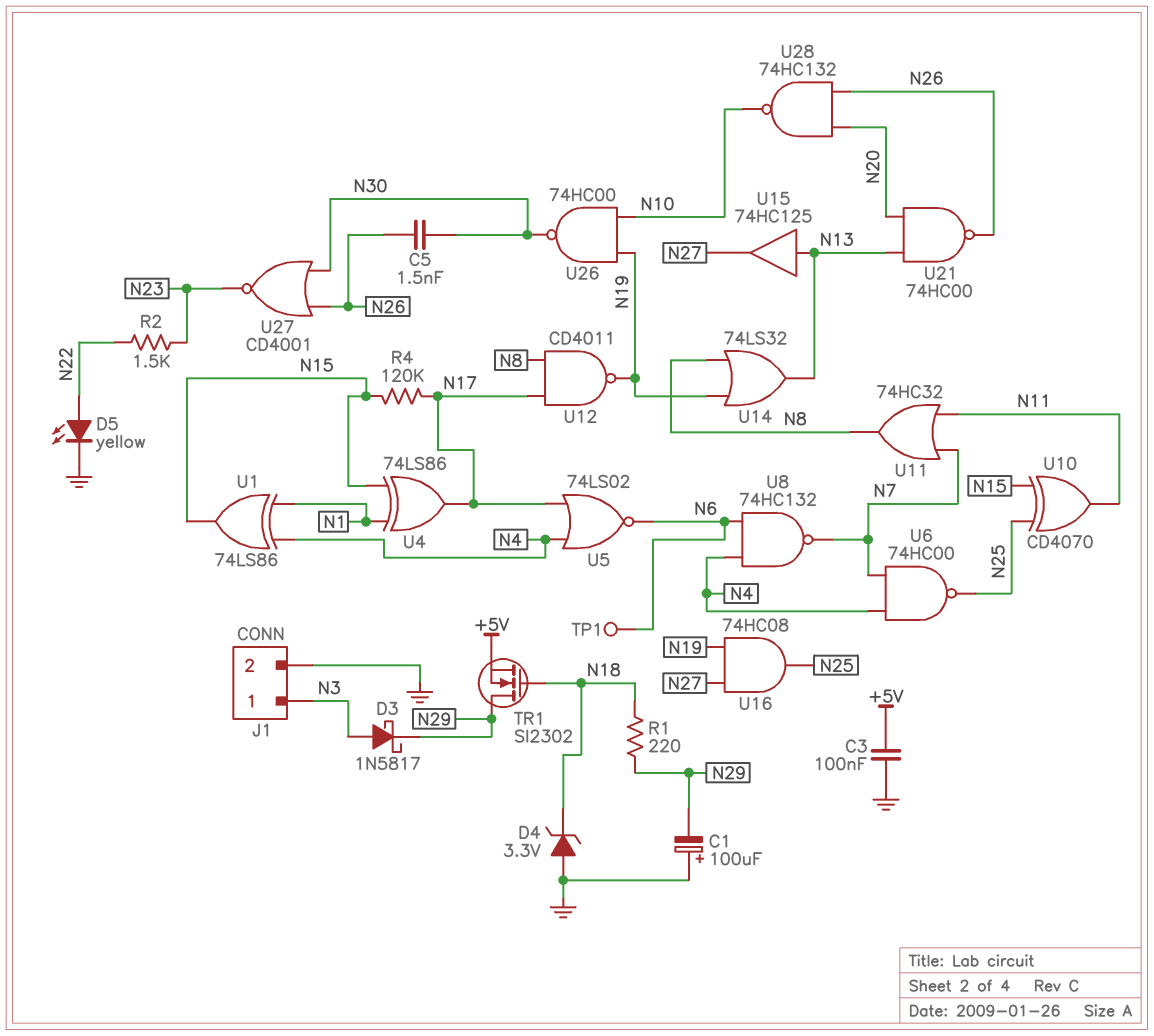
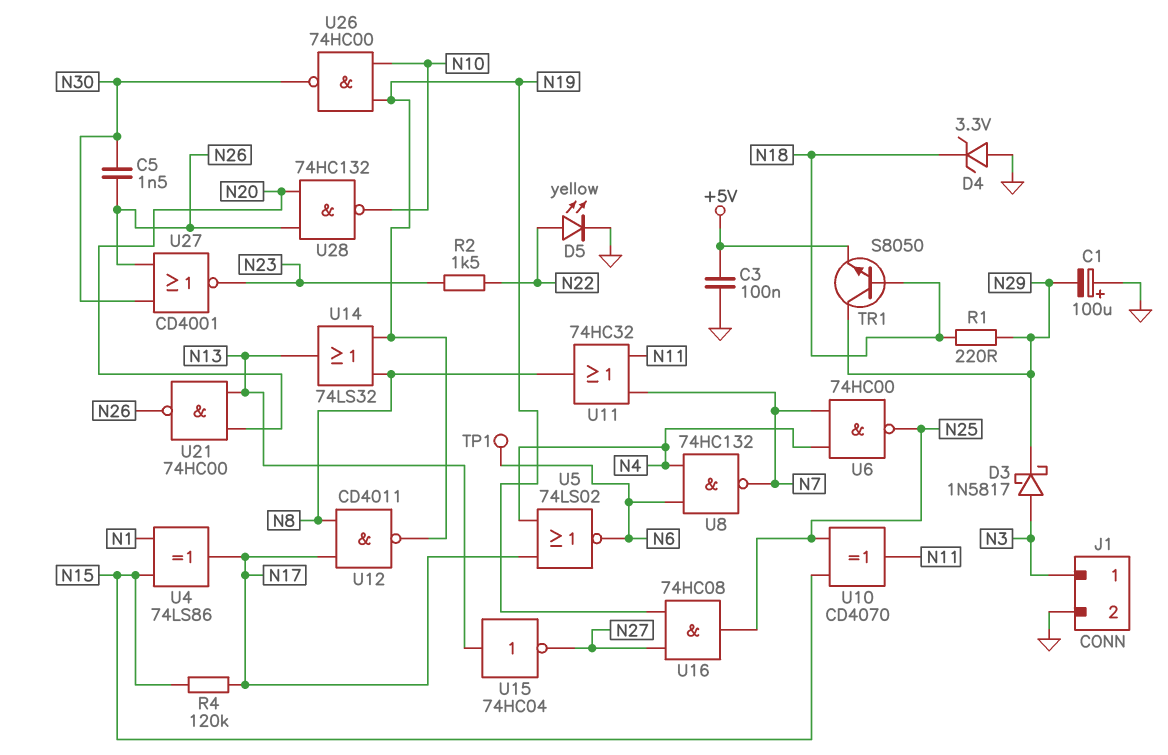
TR1: NMOS SI2302 (G N18, D N29, S +5V) -> NPN S8050 (B N18, C N29, E +5V)
U1: XOR 74LS86 (in N1, in N4, out N15) -> none
U15: buffer 74HC125 (in N13, out N27) -> NOT 74HC04 (in N13, out N27)

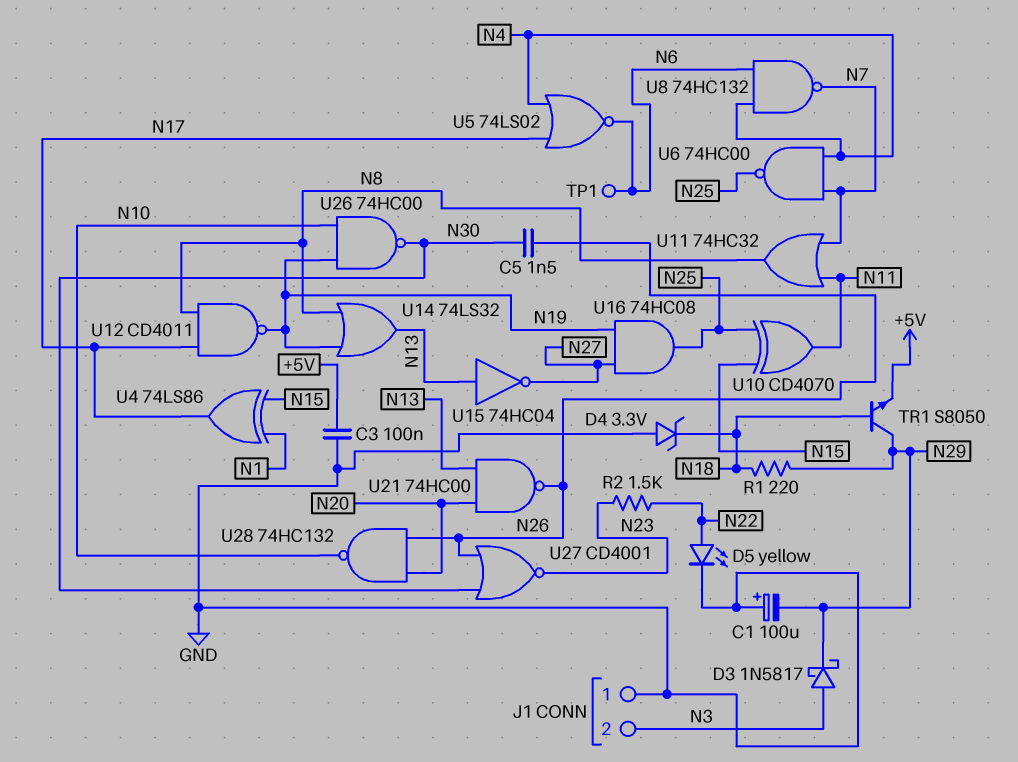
J1 pin 1: N3 -> GND
J1 pin 2: GND -> N3
R4: 120k (N15, N17) -> none

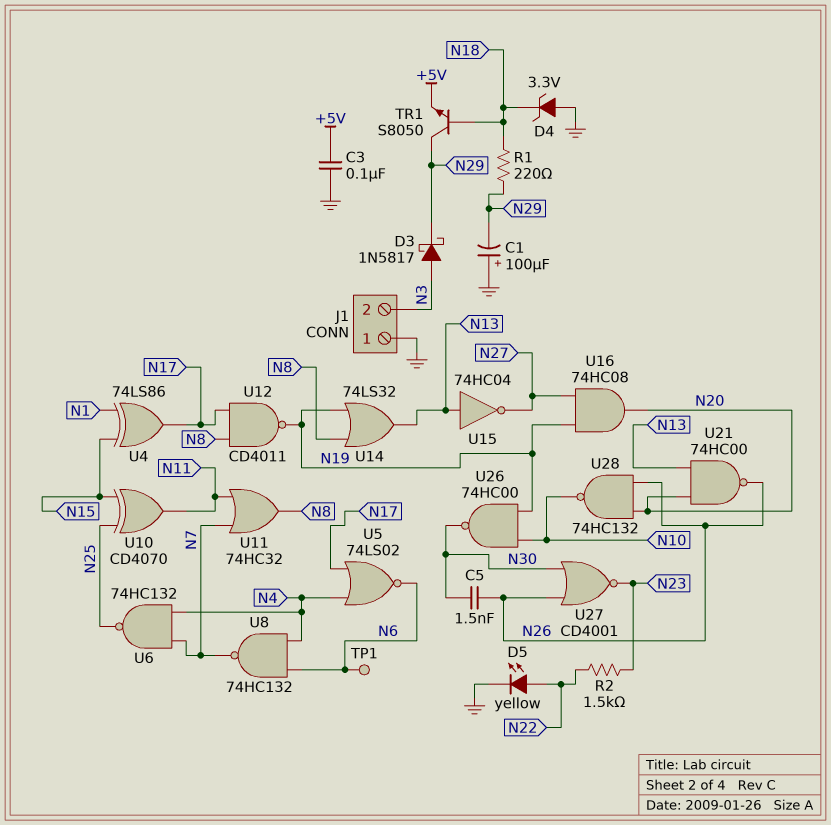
U6: NAND 74HC00 (in N4, in N7, out N25) -> NAND 74HC132 (in N4, in N7, out N25)
U16: AND 74HC08 (in N19, in N27, out N25) -> AND 74HC08 (in N19, in N27, out N20)

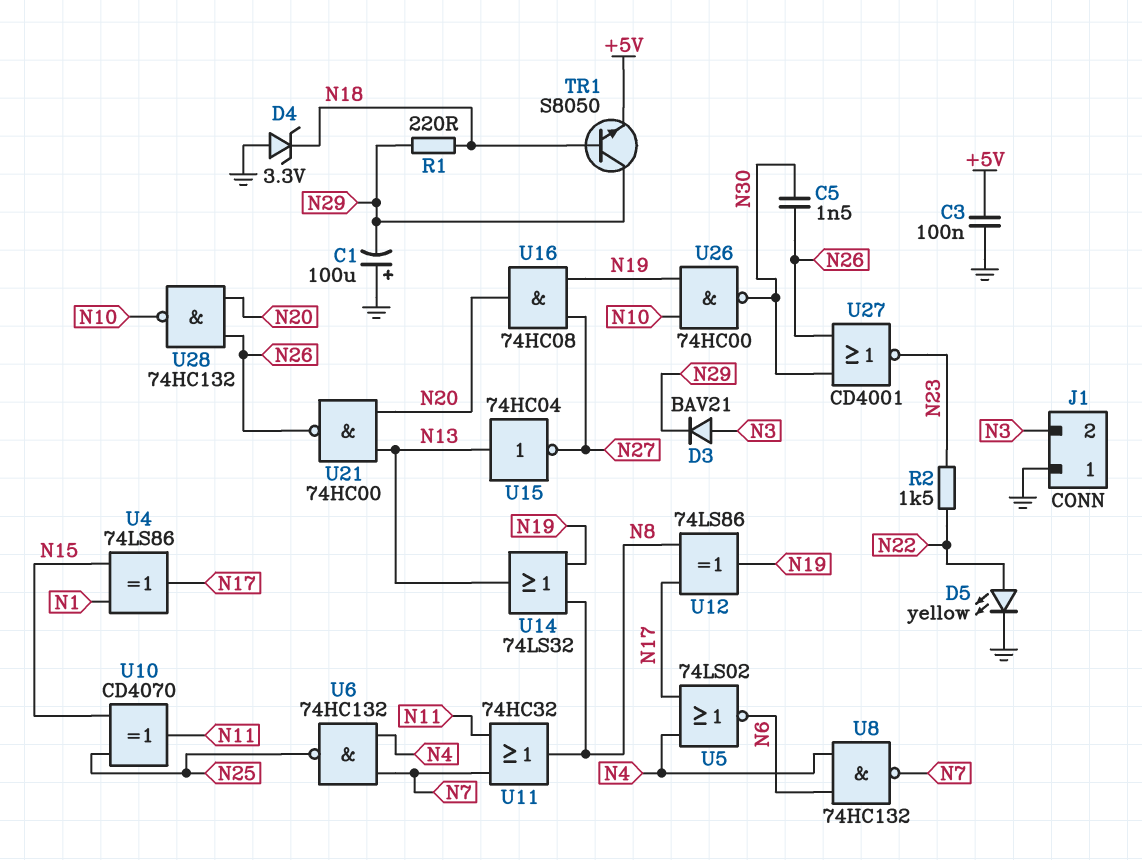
D3: schottky 1N5817 (A N3, K N29) -> diode BAV21 (A N3, K N29)
TP1: test point (N6) -> none
U12: NAND CD4011 (in N8, in N17, out N19) -> XOR 74LS86 (in N8, in N17, out N19)

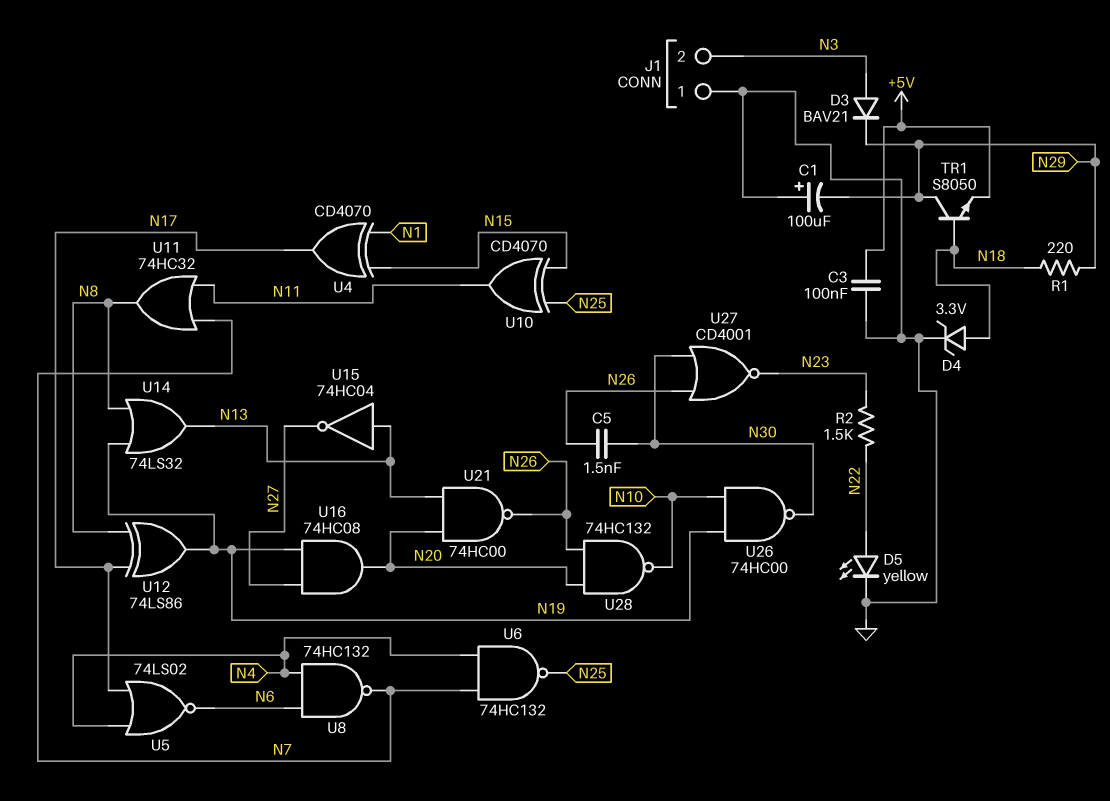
D4: zener 3.3V (A GND, K N18) -> zener 3.3V (A N18, K GND)
U4: XOR 74LS86 (in N1, in N15, out N17) -> XOR CD4070 (in N1, in N15, out N17)

